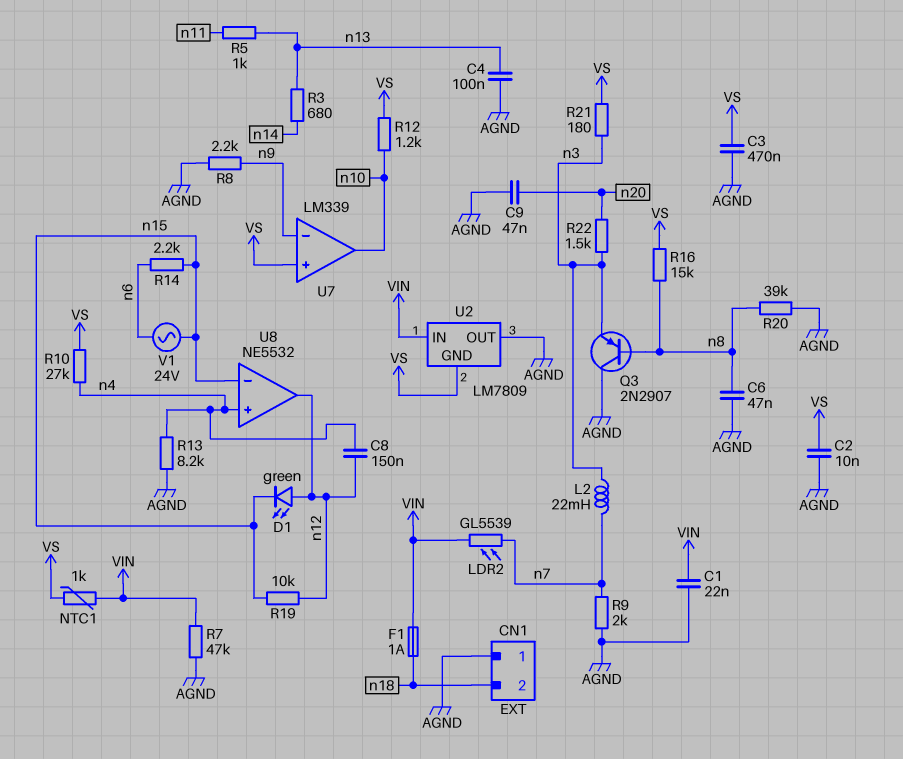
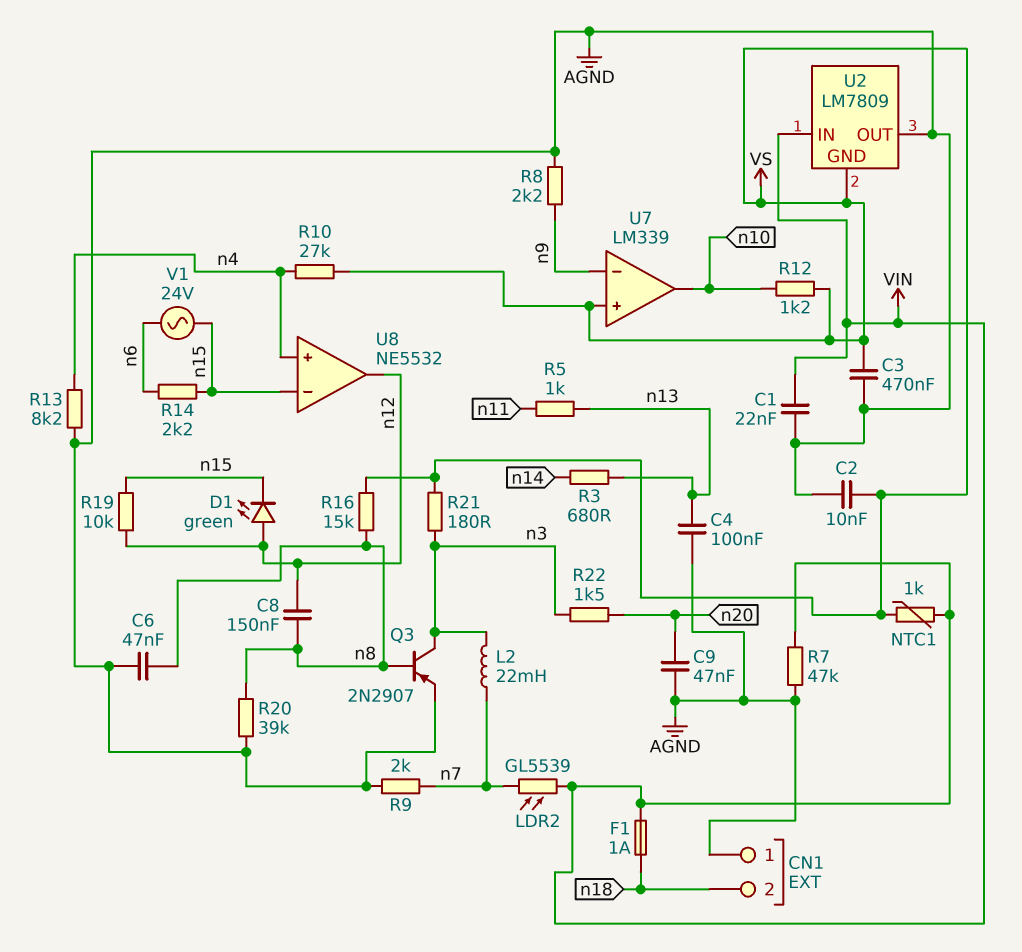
C8: 150nF (n4, n12) -> 150nF (n8, n12)
Q3: PNP 2N2907 (B n8, C AGND, E n3) -> PNP 2N2907 (B n8, C n3, E AGND)

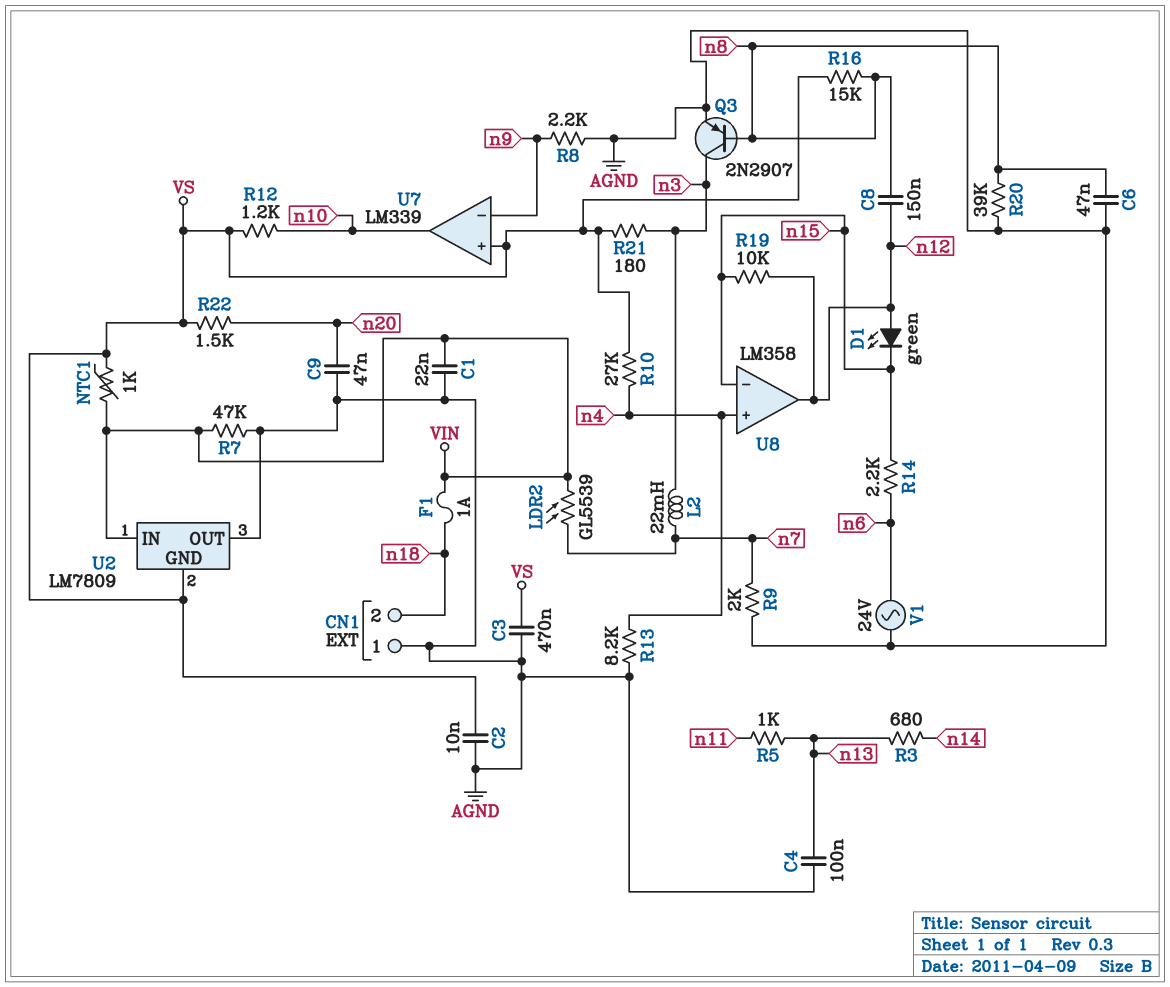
R22: 1.5k (n3, n20) -> 1.5k (VS, n20)
U8: NE5532 -> LM358
V1: AC 24V (n6, n15) -> AC 24V (AGND, n6)

